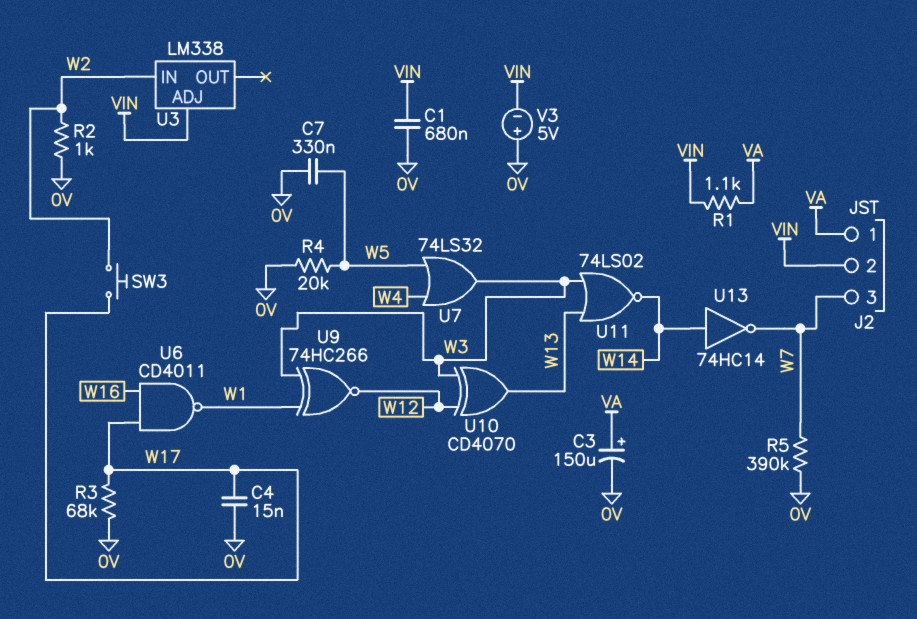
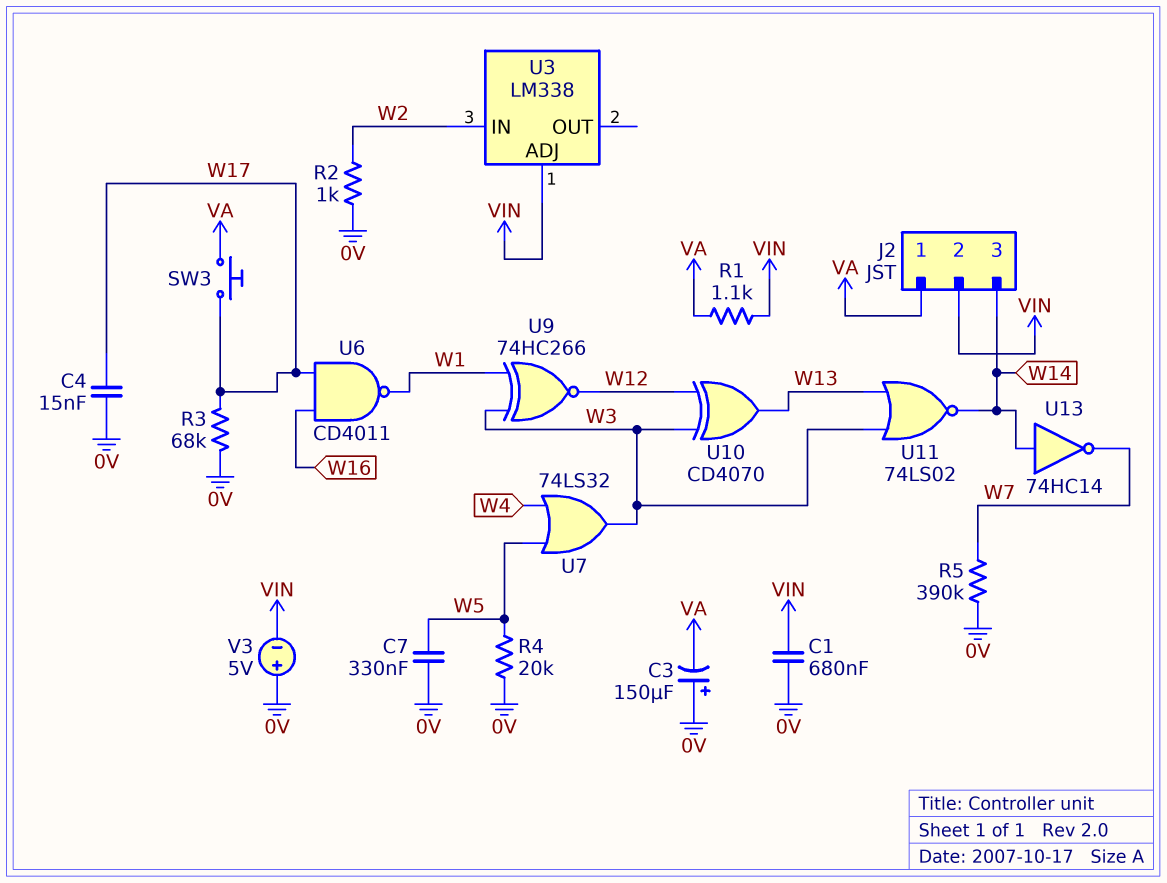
C3: 150uF (plus VA, minus 0V) -> 150uF (plus 0V, minus VA)
J2 pin 3: W7 -> W14
SW3: button (W2, W17) -> button (VA, W17)

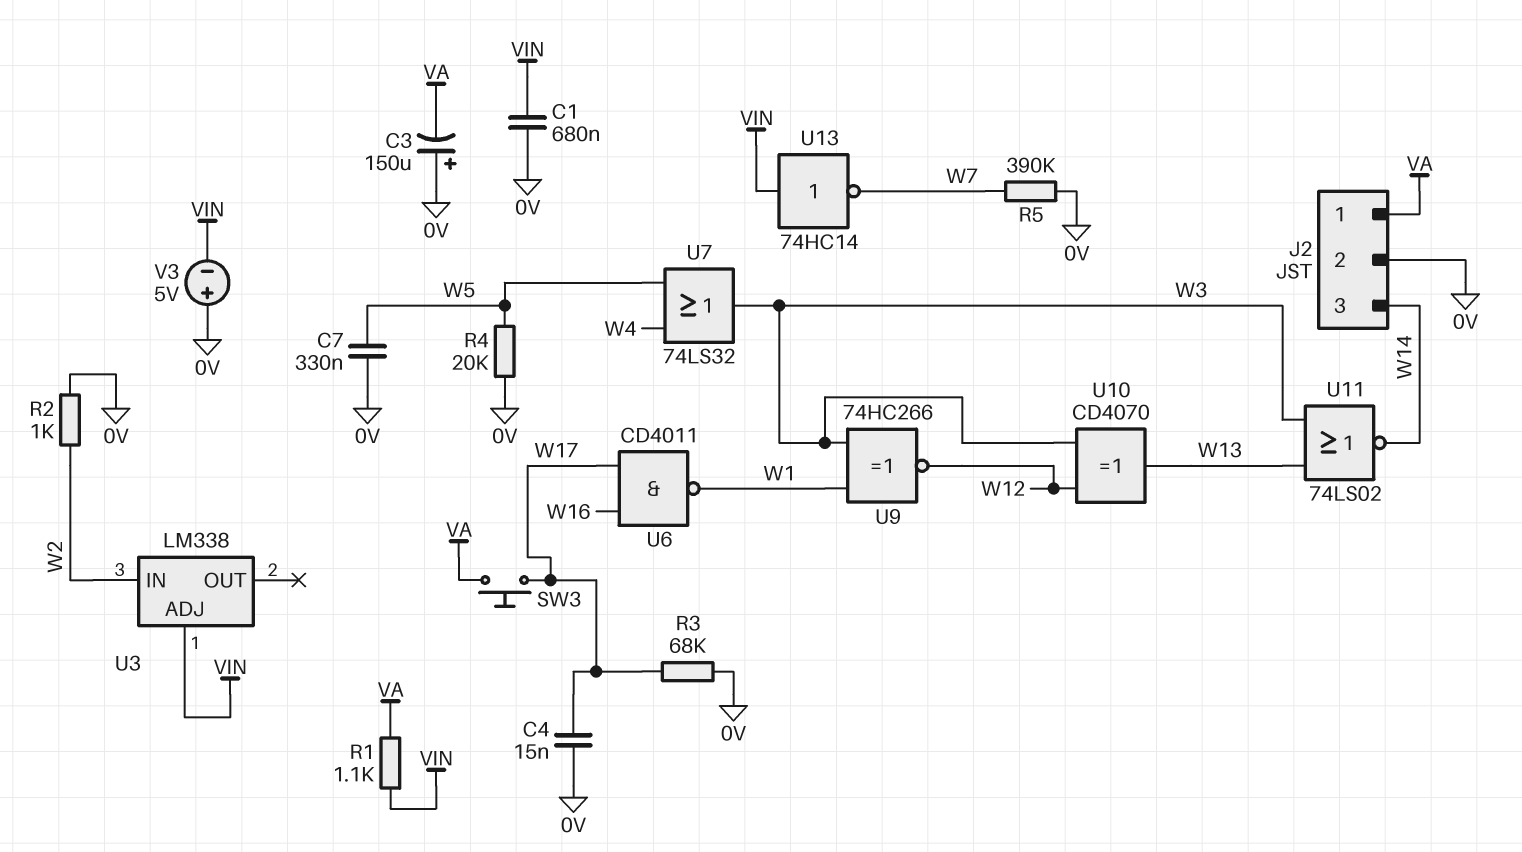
J2 pin 2: VIN -> 0V
U13: NOT 74HC14 (in W14, out W7) -> NOT 74HC14 (in VIN, out W7)

